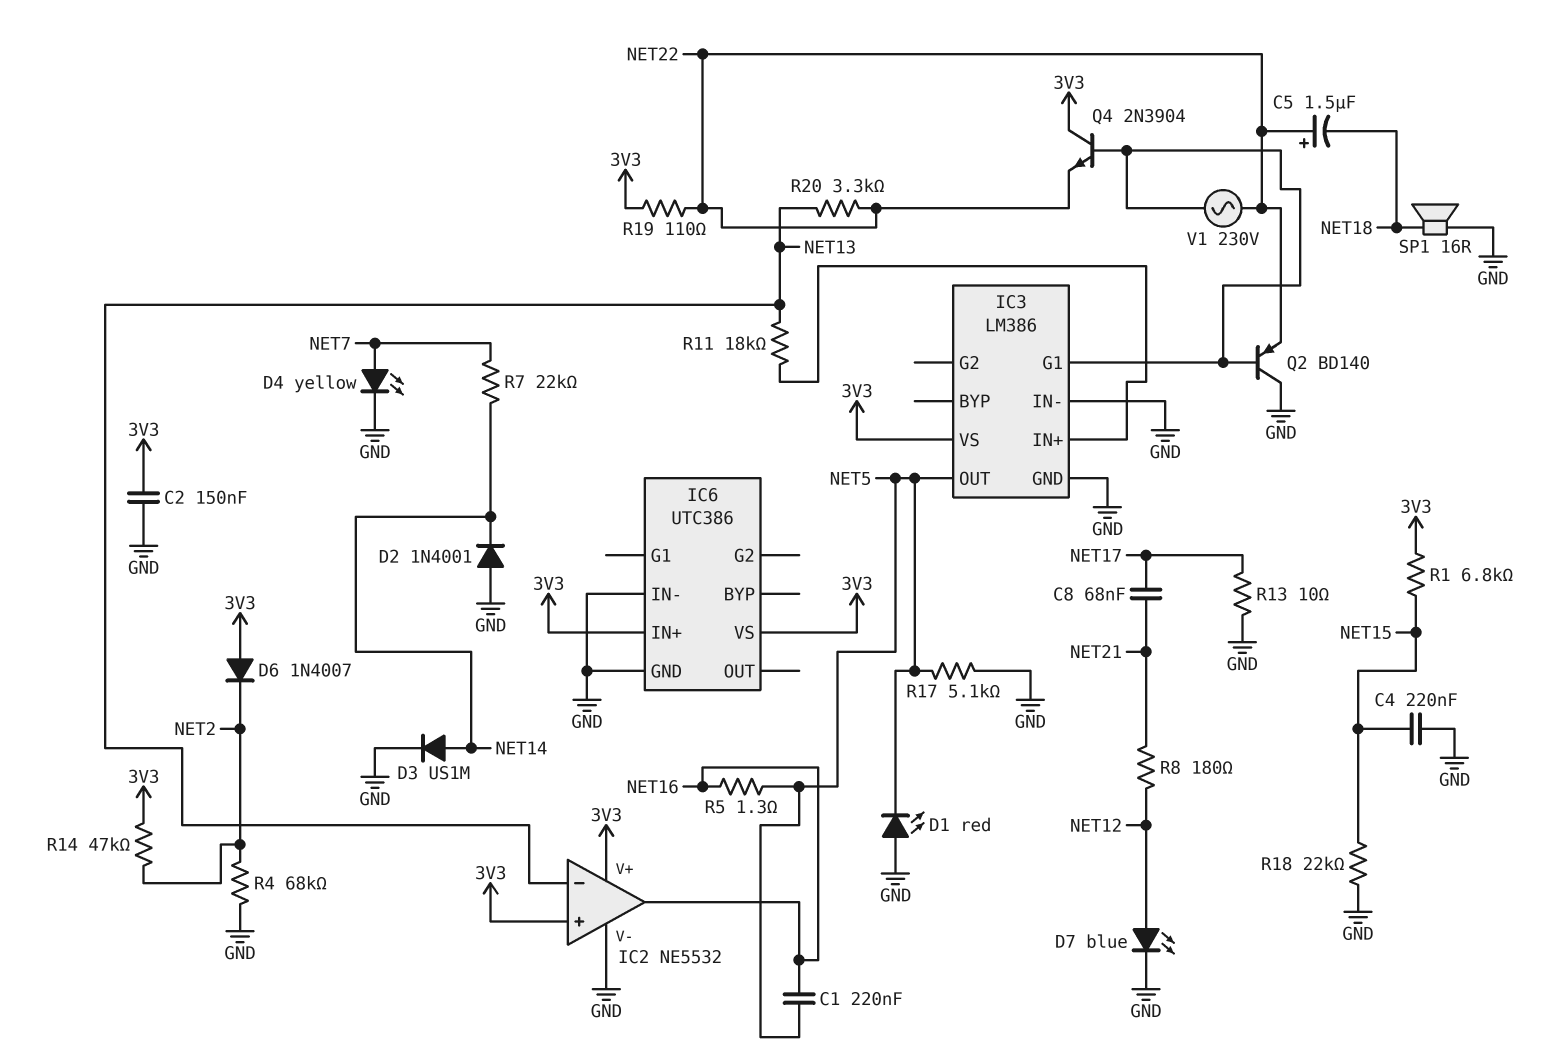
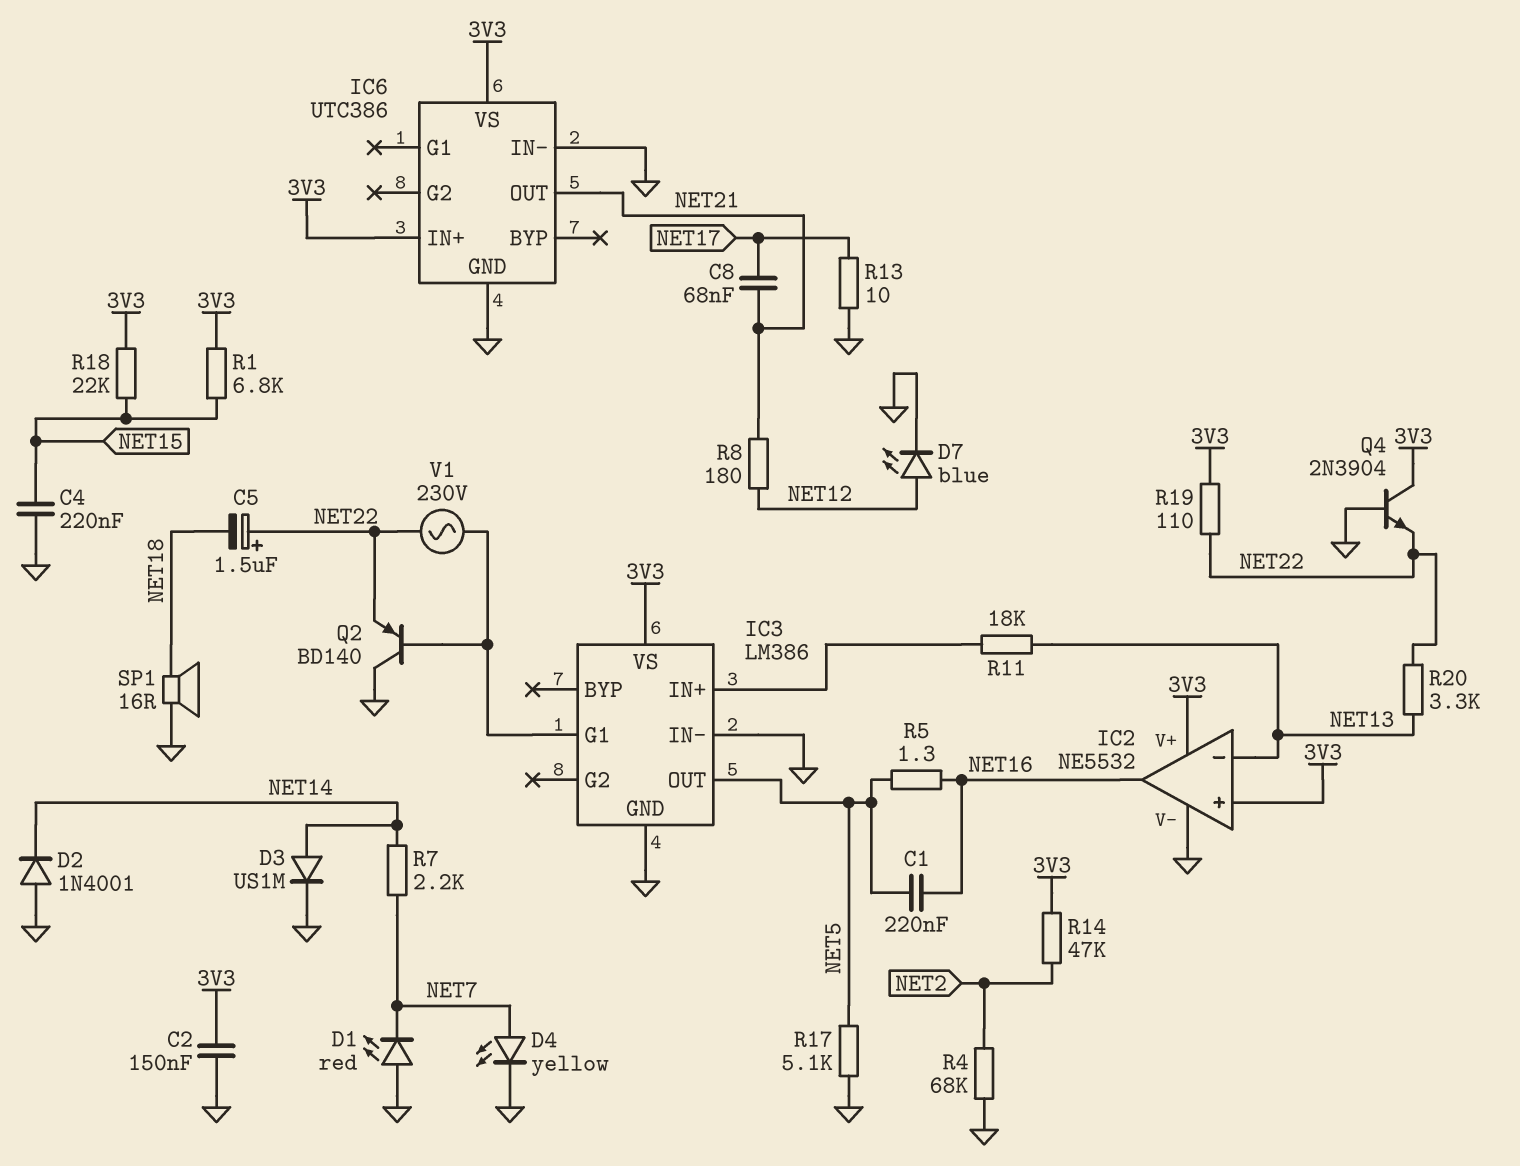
D1: LED red (A GND, K NET5) -> LED red (A GND, K NET7)
D6: diode 1N4007 (A 3V3, K NET2) -> none
IC6 pin OUT: none -> NET21
Q4: NPN 2N3904 (B IC3/G1, C 3V3, E NET22) -> NPN 2N3904 (B GND, C 3V3, E NET22)
R7: 22k (NET7, NET14) -> 2.2k (NET7, NET14)
R18: 22k (GND, NET15) -> 22k (3V3, NET15)

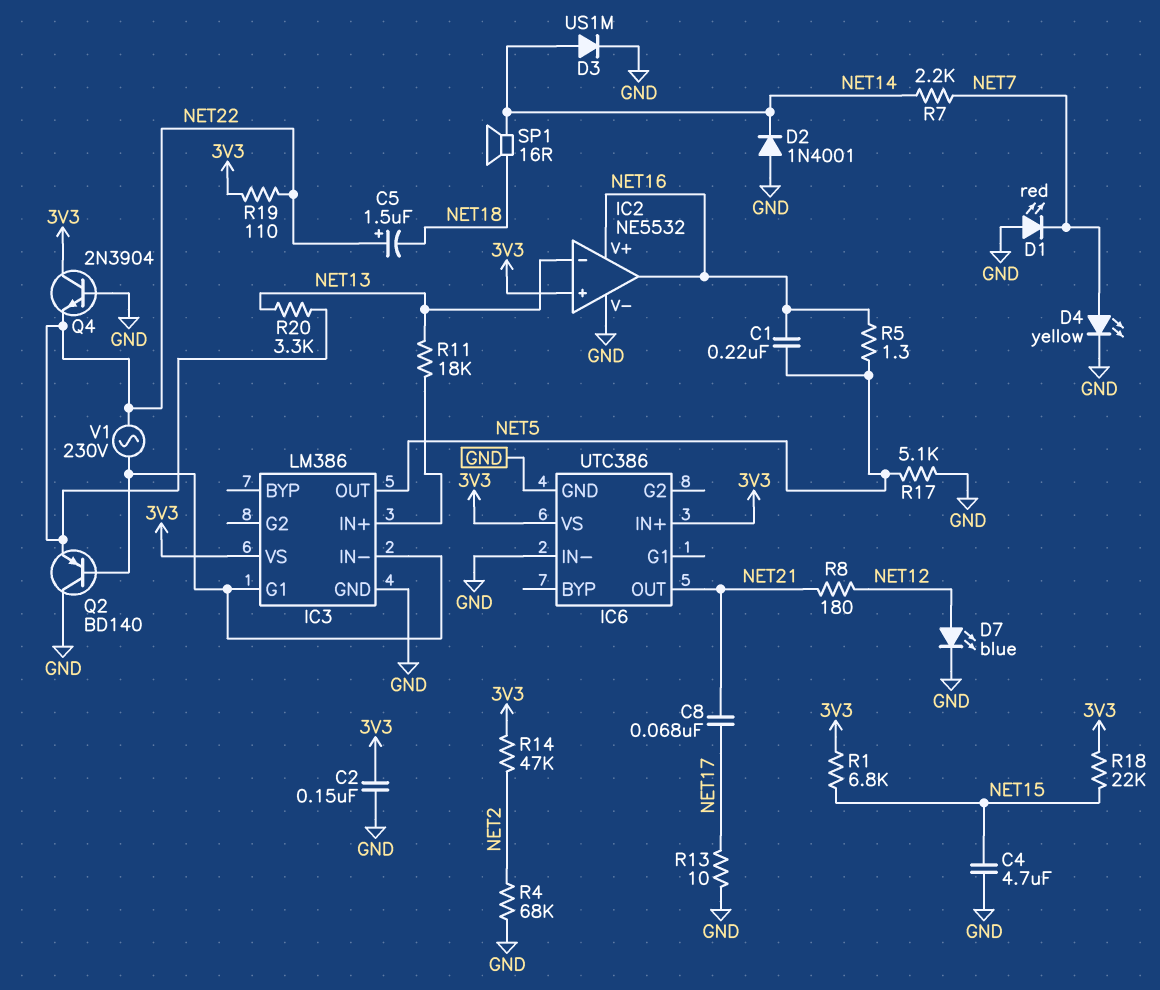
C4: 220nF (GND, NET15) -> 4.7uF (GND, NET15)
IC2 pin V+: 3V3 -> NET16
IC3 pin IN-: GND -> IC3/G1
SP1: speaker 16R (GND, NET18) -> speaker 16R (NET14, NET18)

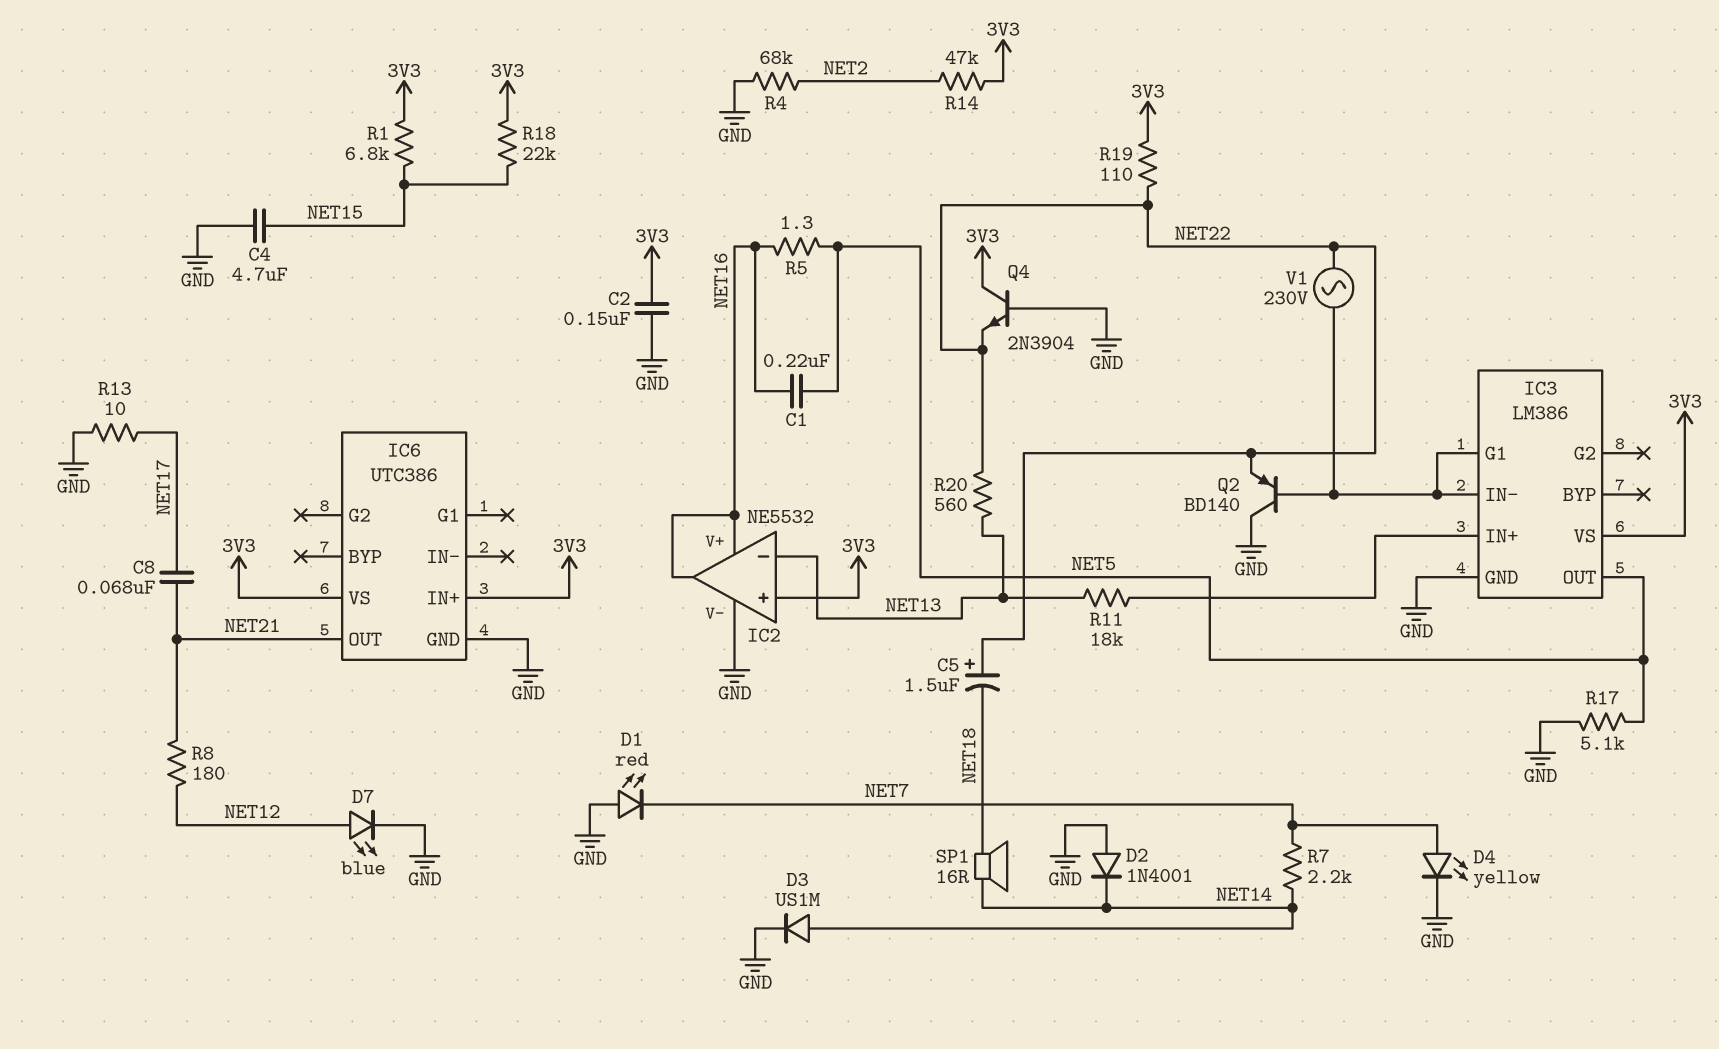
IC6 pin IN-: GND -> none
R20: 3.3k (NET13, NET22) -> 560 (NET13, NET22)

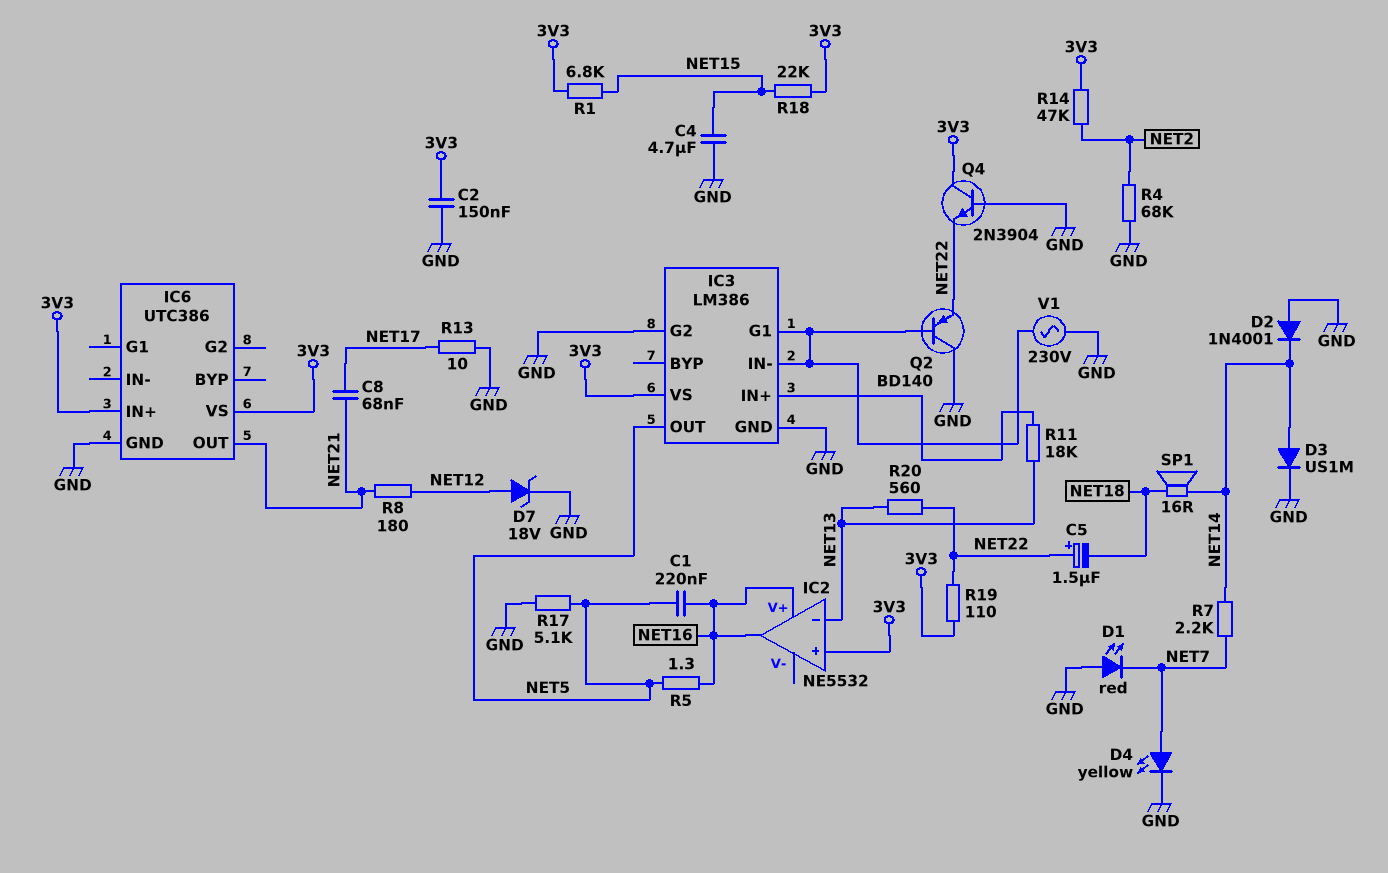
D7: LED blue (A NET12, K GND) -> zener 18V (A NET12, K GND)
IC2 pin V-: GND -> none
IC3 pin G2: none -> GND
V1: AC 230V (IC3/G1, NET22) -> AC 230V (GND, IC3/G1)

